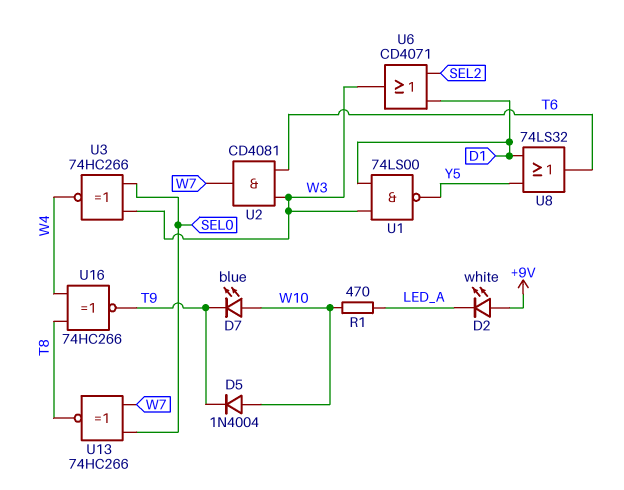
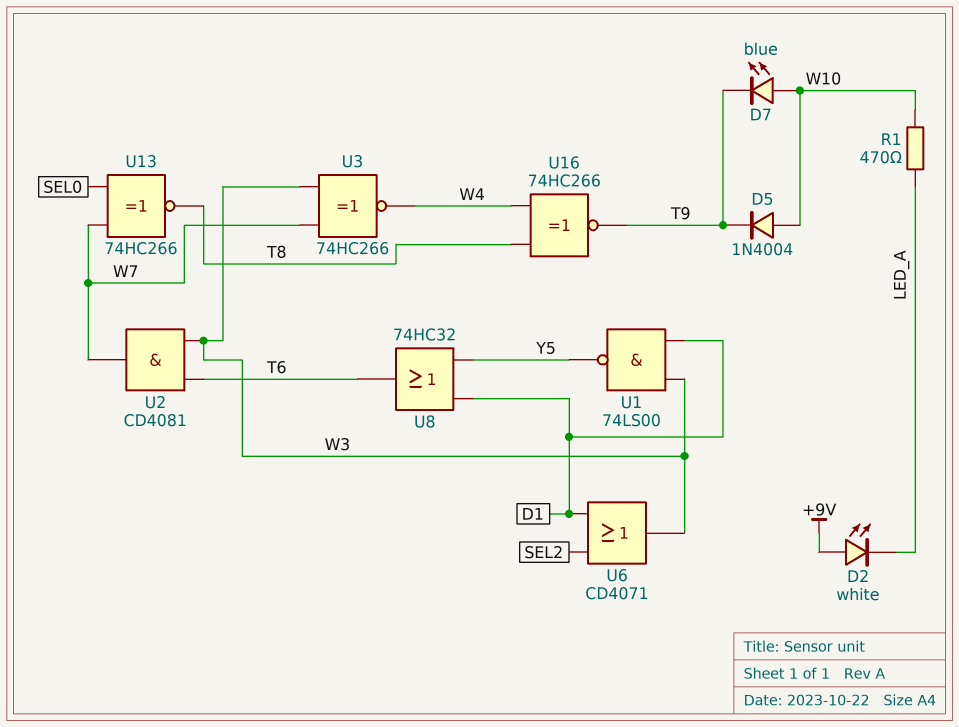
U3: XNOR 74HC266 (in SEL0, in W3, out W4) -> XNOR 74HC266 (in W3, in W7, out W4)
U8: OR 74LS32 (in D1, in Y5, out T6) -> OR 74HC32 (in D1, in Y5, out T6)

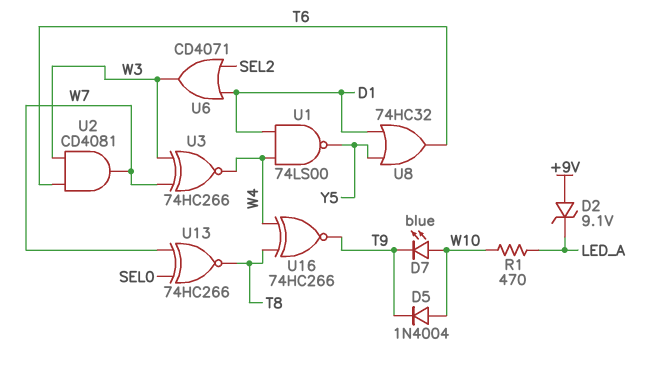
D2: LED white (A +9V, K LED_A) -> zener 9.1V (A +9V, K LED_A)
U1: NAND 74LS00 (in D1, in W3, out Y5) -> NAND 74LS00 (in D1, in W4, out Y5)

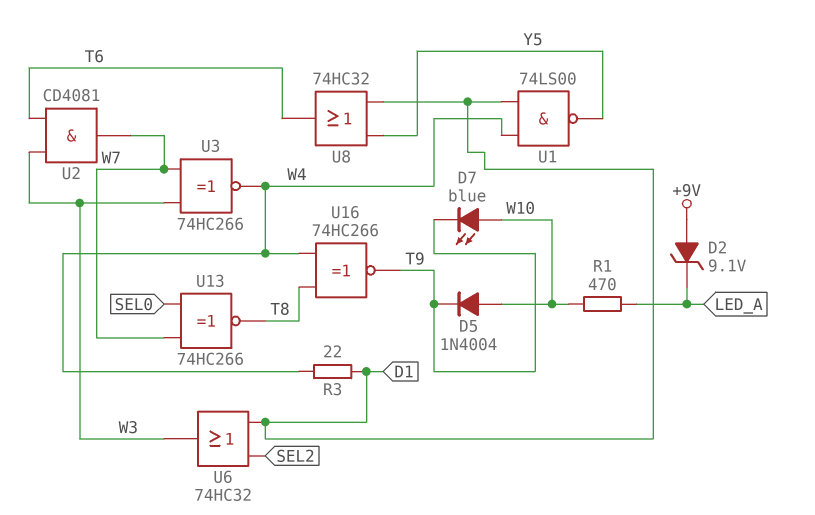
R3: none -> 22 (D1, W4)
U6: OR CD4071 (in D1, in SEL2, out W3) -> OR 74HC32 (in D1, in SEL2, out W3)

